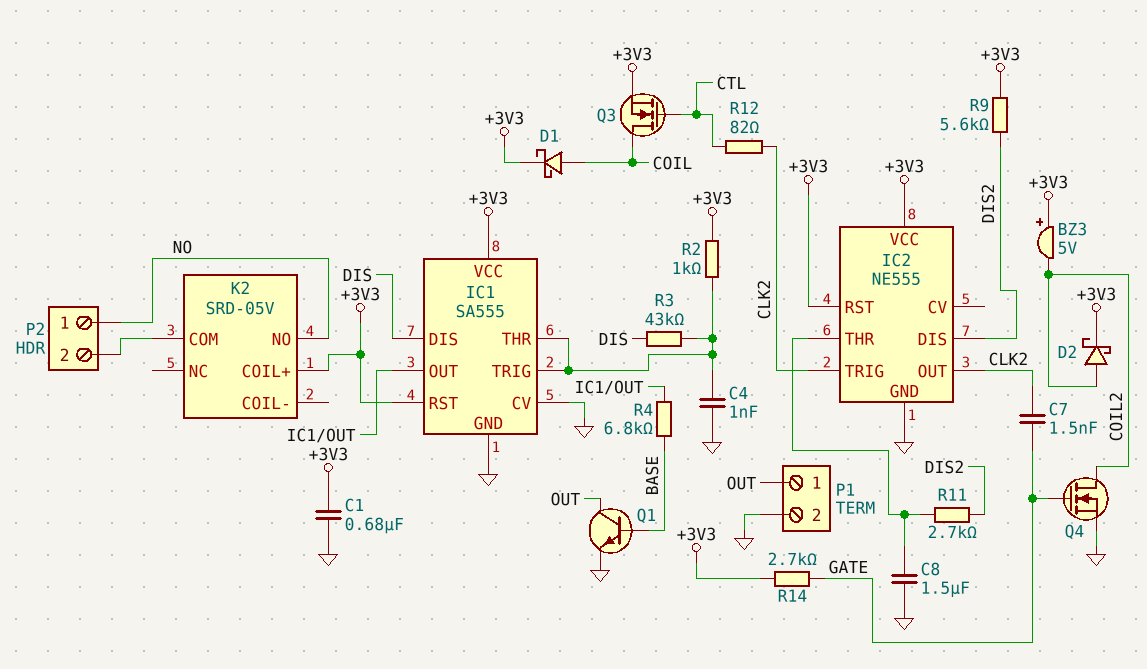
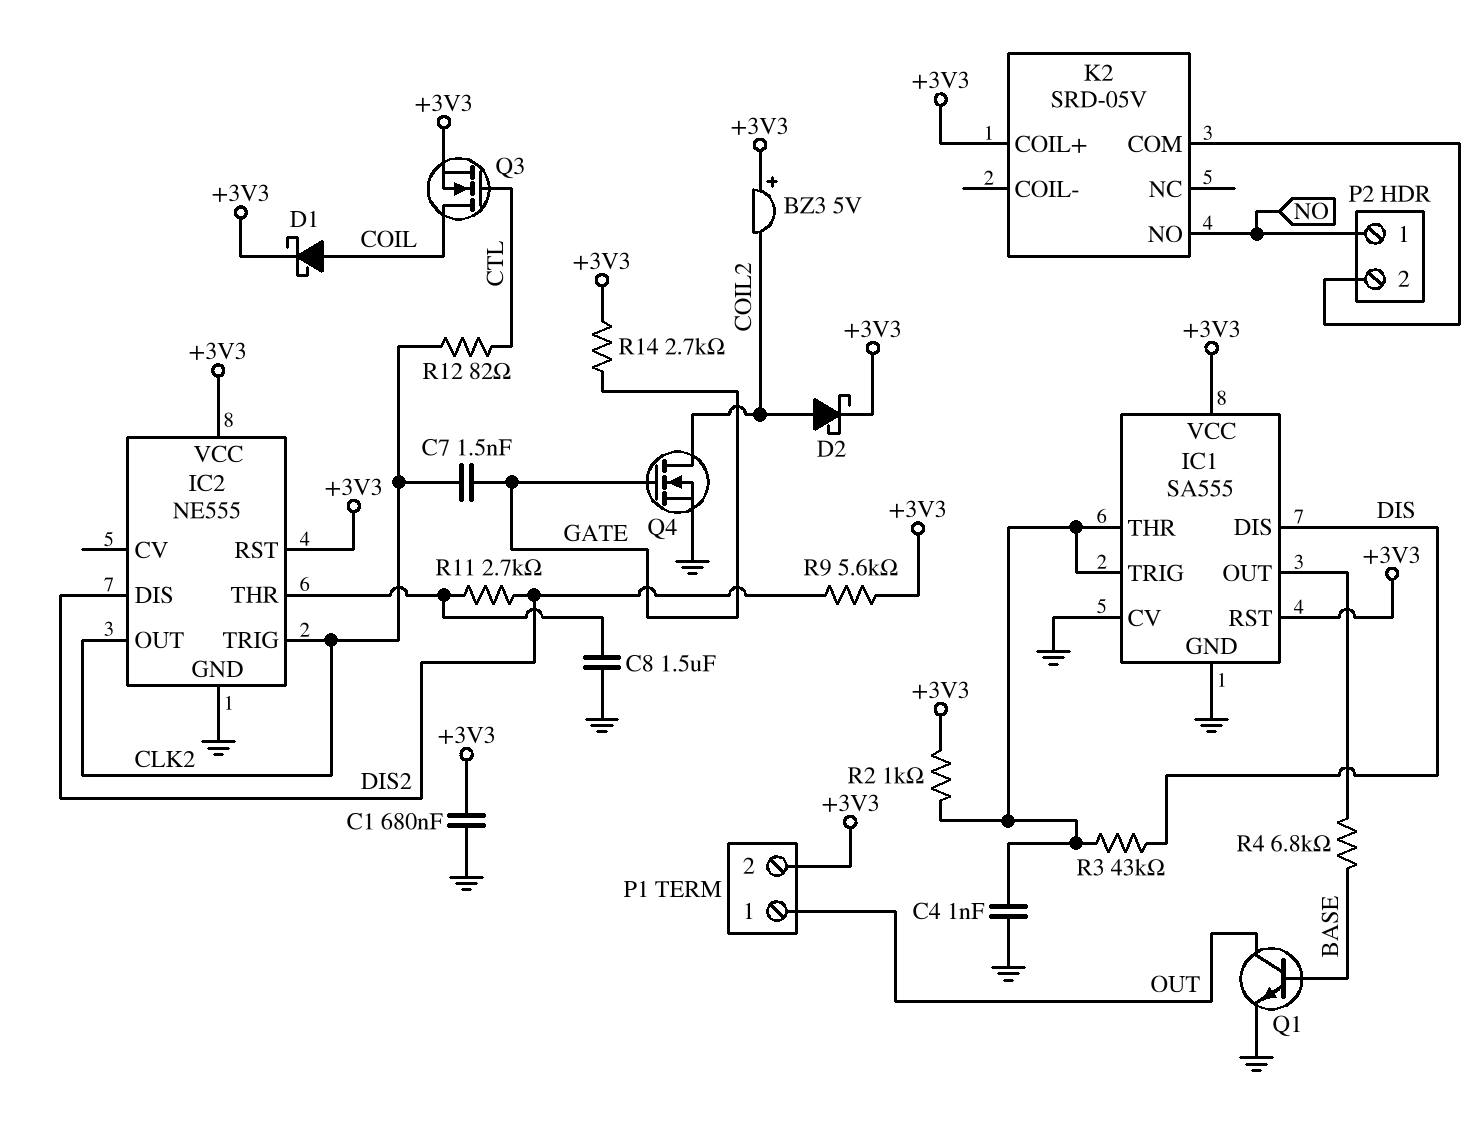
P1 pin 2: GND -> +3V3

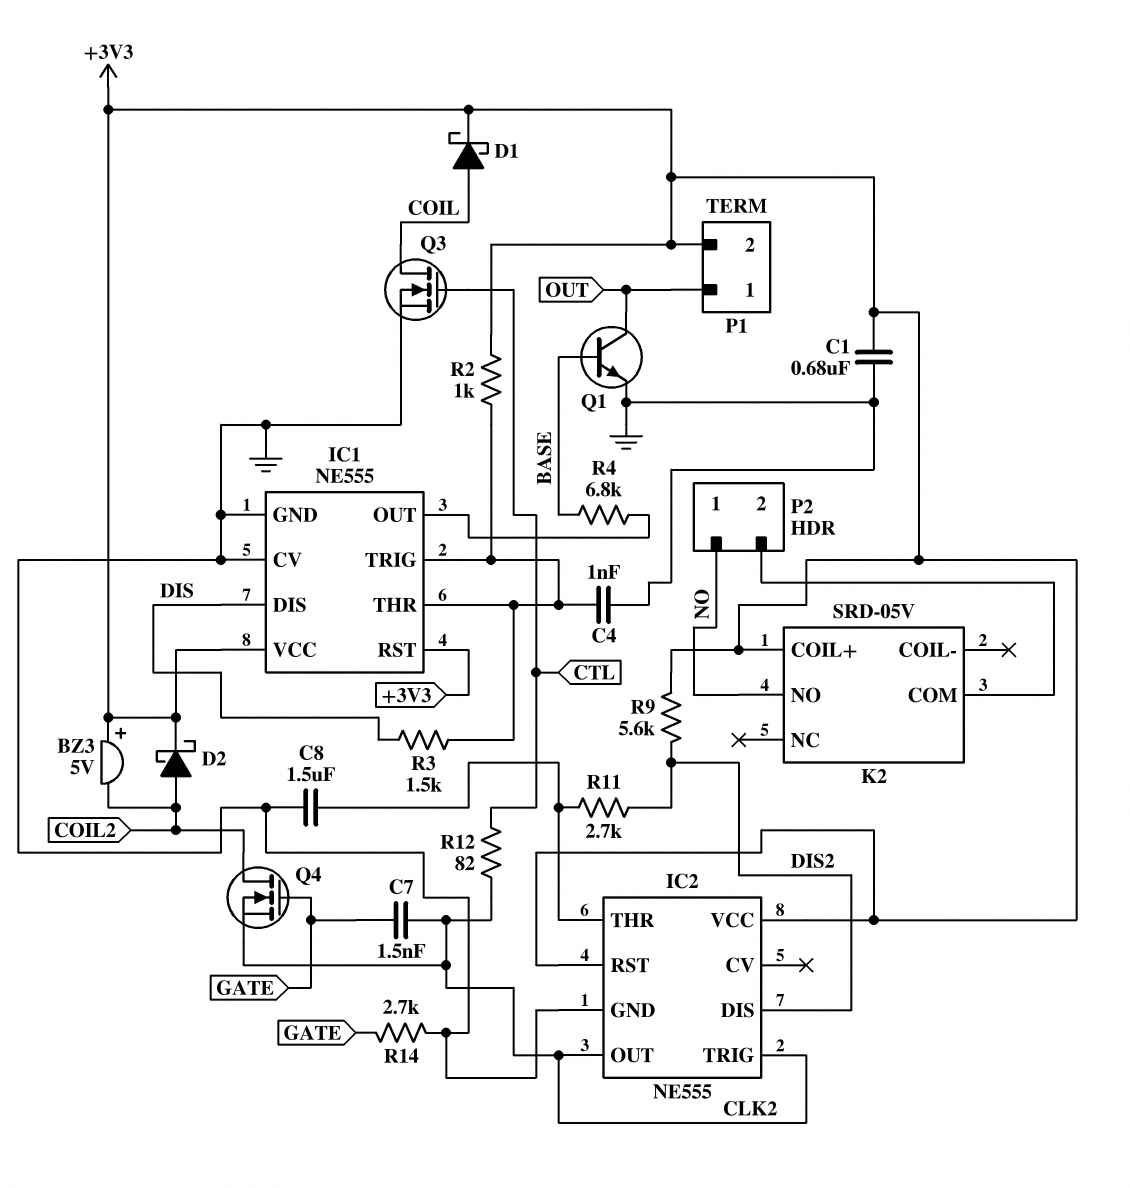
IC1: SA555 -> NE555
Q3: NMOS (G CTL, D COIL, S +3V3) -> NMOS (G CTL, D COIL, S GND)
Q4: NMOS (G GATE, D COIL2, S GND) -> NMOS (G GATE, D COIL2, S CLK2)
R3: 43k (DIS, IC1/THR) -> 1.5k (DIS, IC1/THR)
R14: 2.7k (+3V3, GATE) -> 2.7k (GATE, GND)

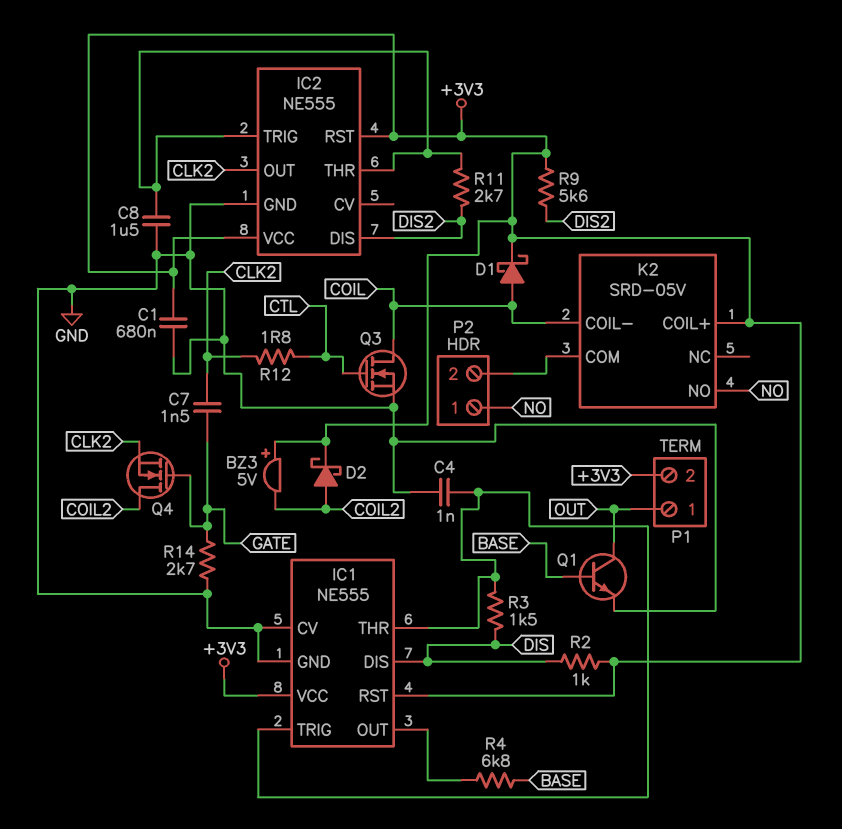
IC2 pin TRIG: CLK2 -> IC2/THR
K2 pin COIL-: none -> COIL
R2: 1k (+3V3, IC1/THR) -> 1k (+3V3, DIS)
R12: 82 (CLK2, CTL) -> 1.8 (CLK2, CTL)

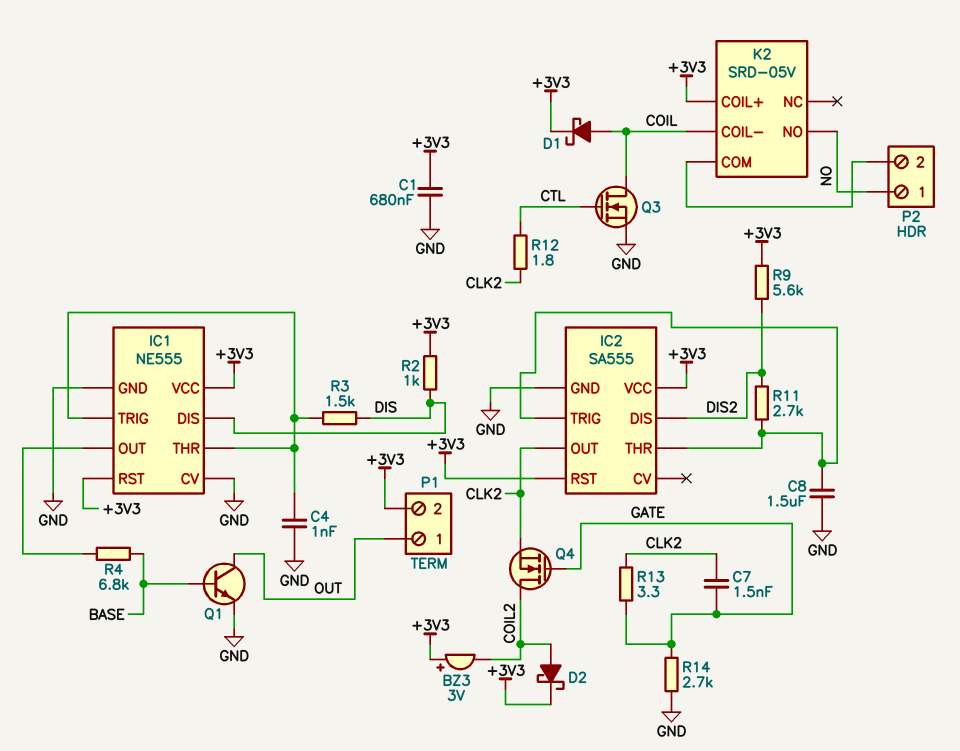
BZ3: buzzer 5V (plus +3V3, minus COIL2) -> buzzer 3V (plus +3V3, minus COIL2)
IC2: NE555 -> SA555
R13: none -> 3.3 (CLK2, GATE)

